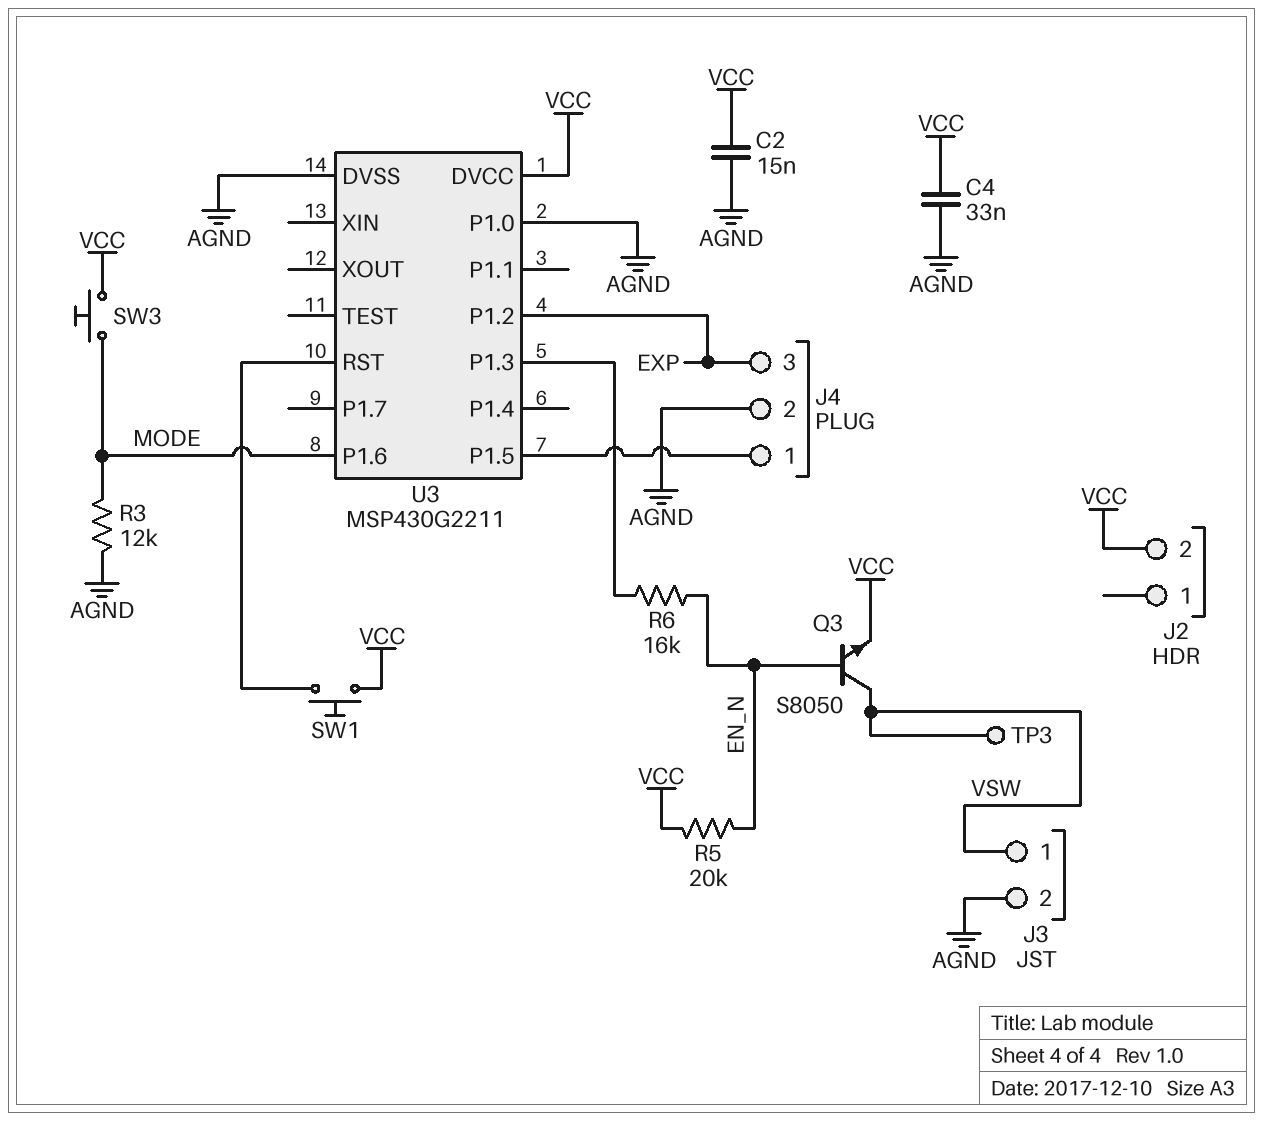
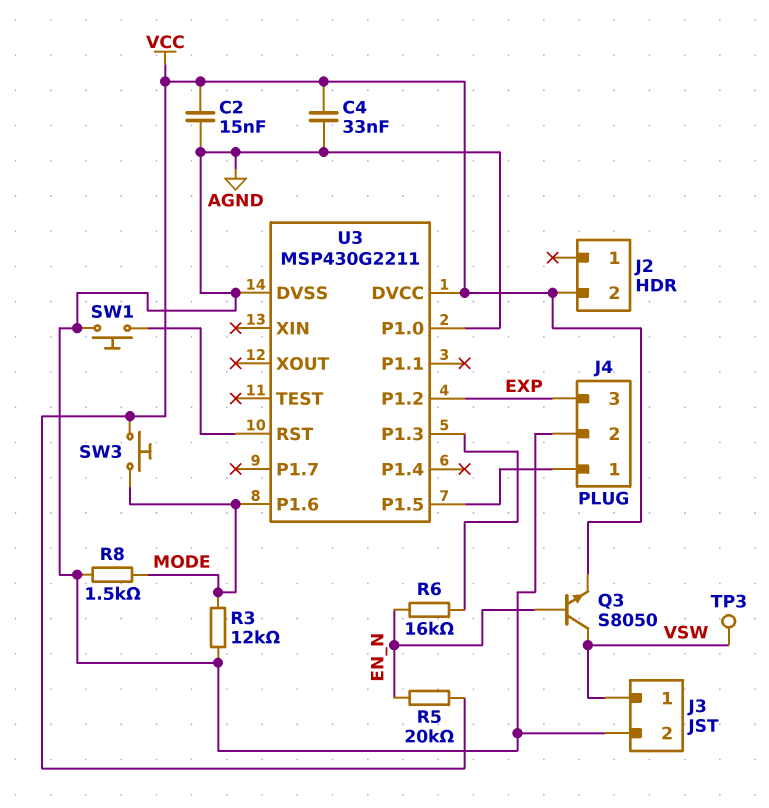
R8: none -> 1.5k (AGND, MODE)
SW1: button (U3/RST, VCC) -> button (AGND, U3/RST)

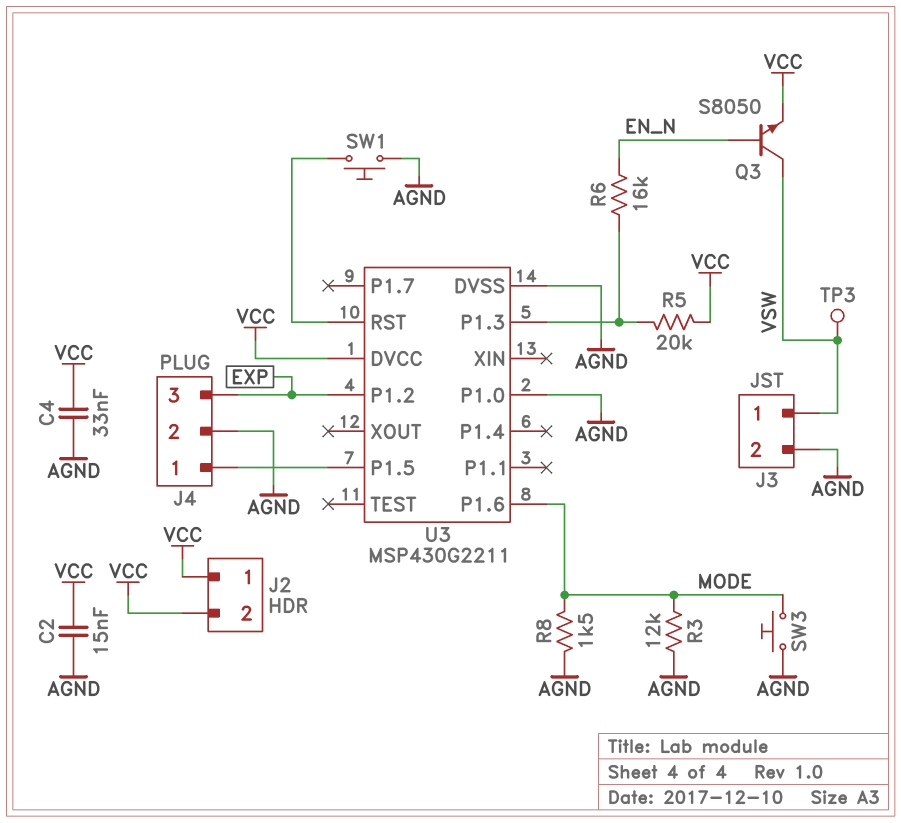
J2 pin 1: none -> VCC
R5: 20k (EN_N, VCC) -> 20k (U3/P1.3, VCC)
SW3: button (MODE, VCC) -> button (AGND, MODE)

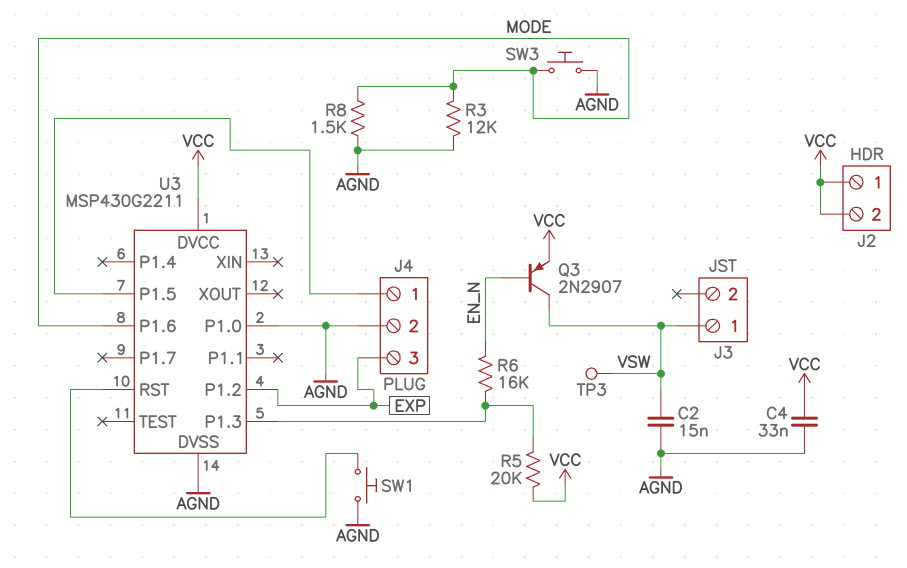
C2: 15nF (AGND, VCC) -> 15nF (AGND, VSW)
J3 pin 2: AGND -> none
Q3: NPN S8050 (B EN_N, C VSW, E VCC) -> PNP 2N2907 (B EN_N, C VSW, E VCC)

